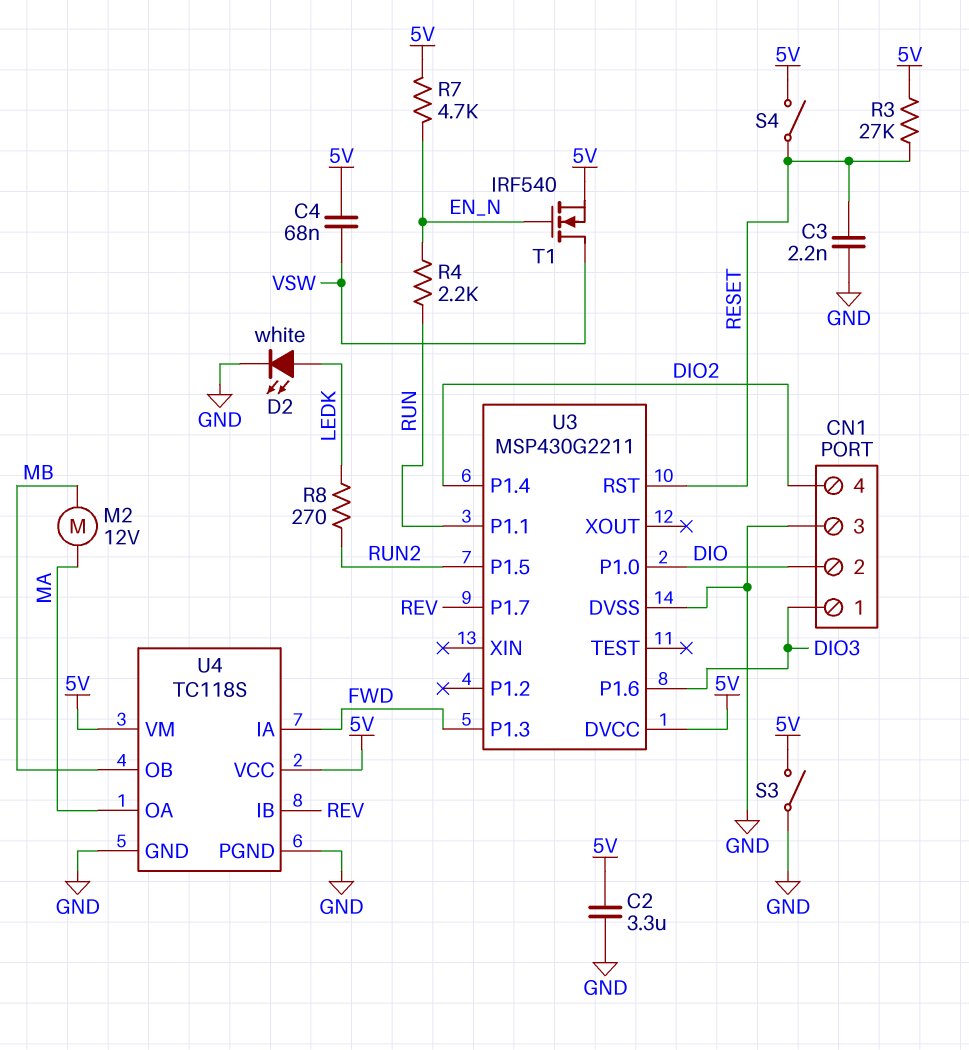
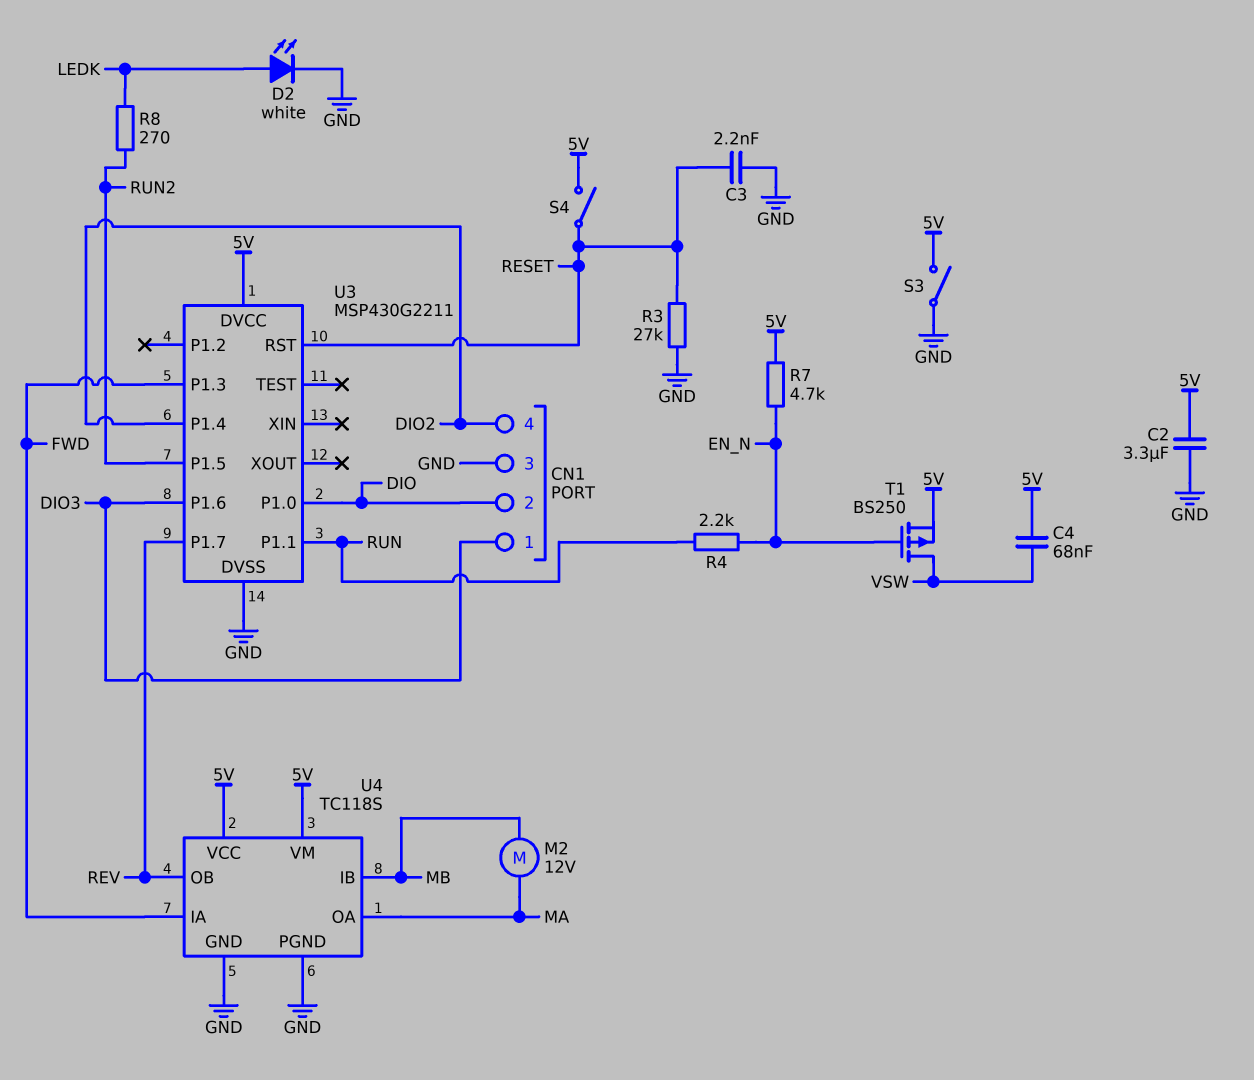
R3: 27k (5V, RESET) -> 27k (GND, RESET)
T1: NMOS IRF540 (G EN_N, D VSW, S 5V) -> PMOS BS250 (G EN_N, D VSW, S 5V)
U4 pin IB: REV -> MB
U4 pin OB: MB -> REV

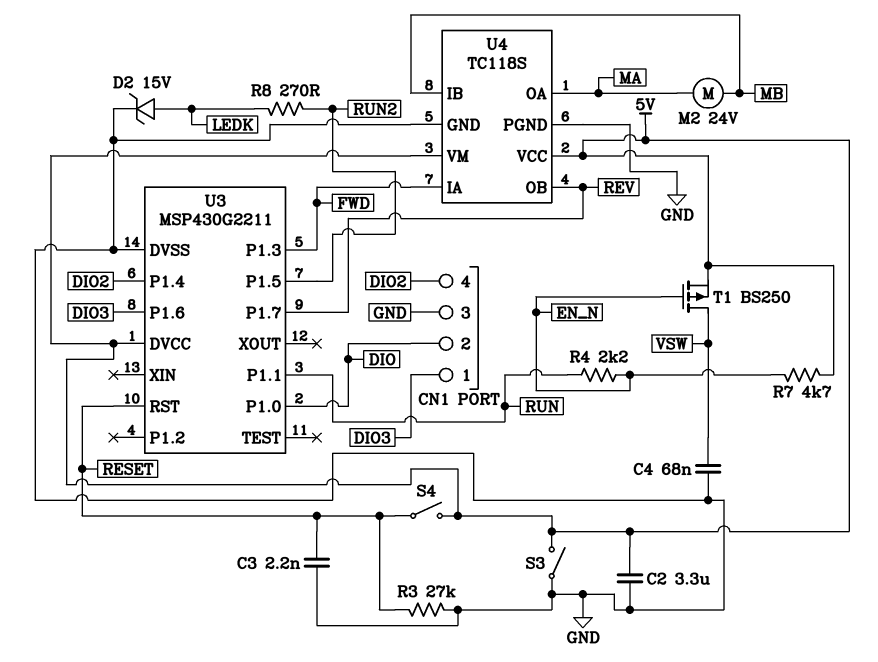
C4: 68nF (5V, VSW) -> 68nF (GND, VSW)
D2: LED white (A LEDK, K GND) -> zener 15V (A LEDK, K GND)
M2: motor 12V (MA, MB) -> motor 24V (MA, MB)

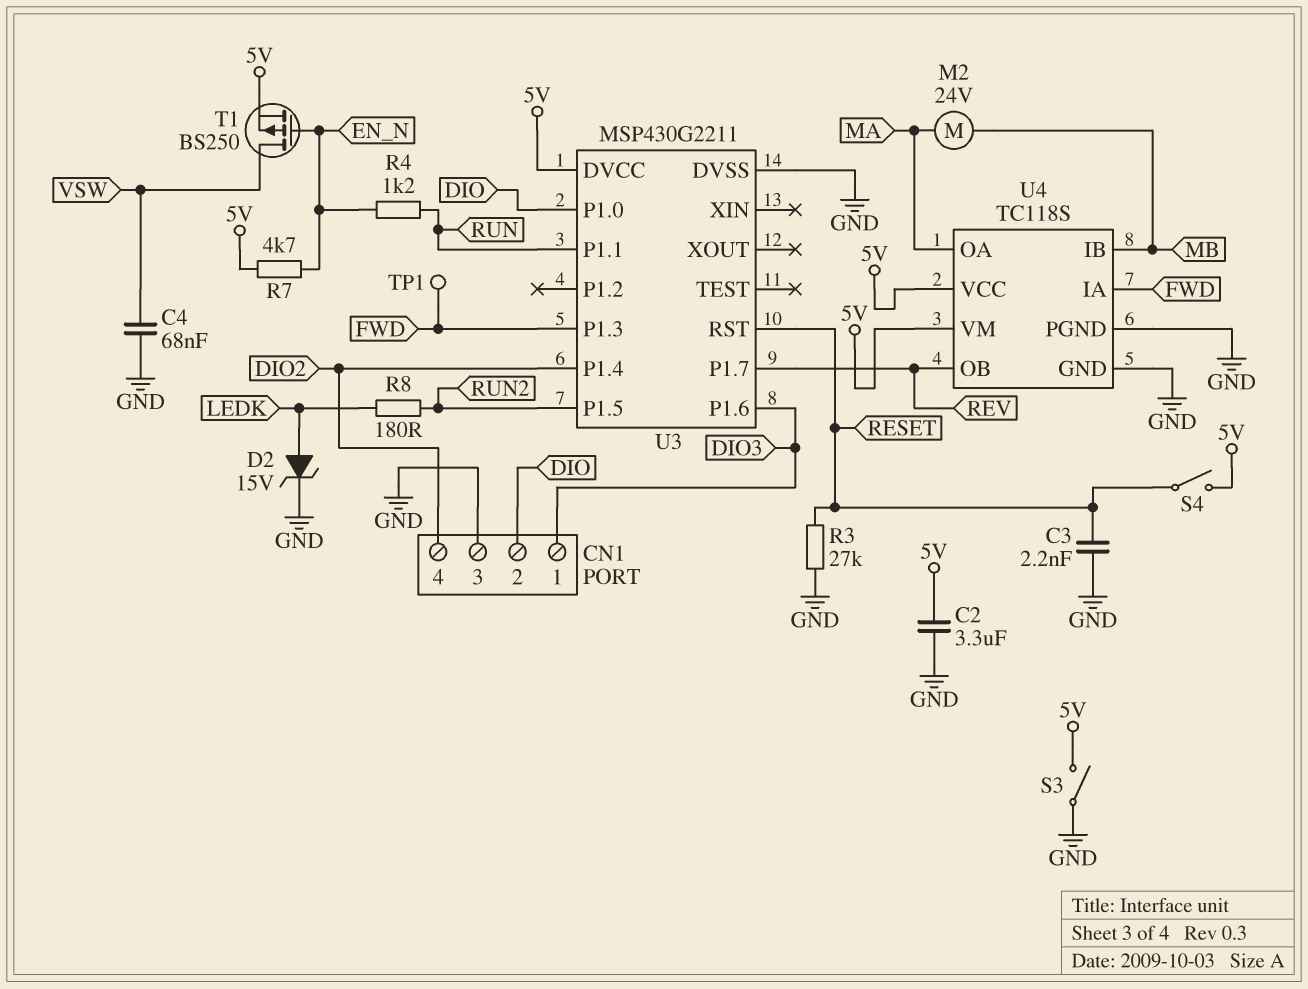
R4: 2.2k (EN_N, RUN) -> 1.2k (EN_N, RUN)
R8: 270 (LEDK, RUN2) -> 180 (LEDK, RUN2)
TP1: none -> test point (FWD)

